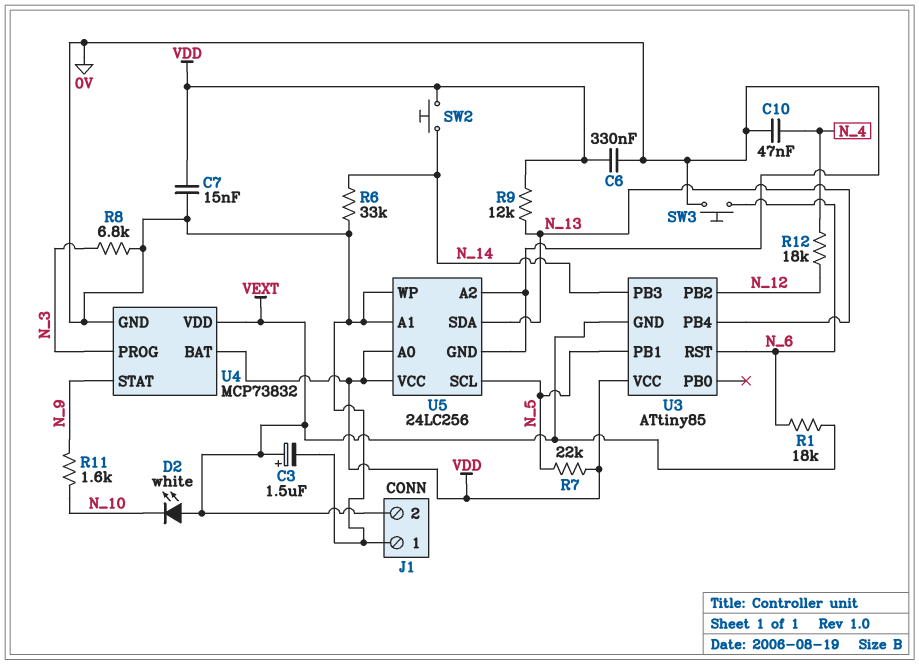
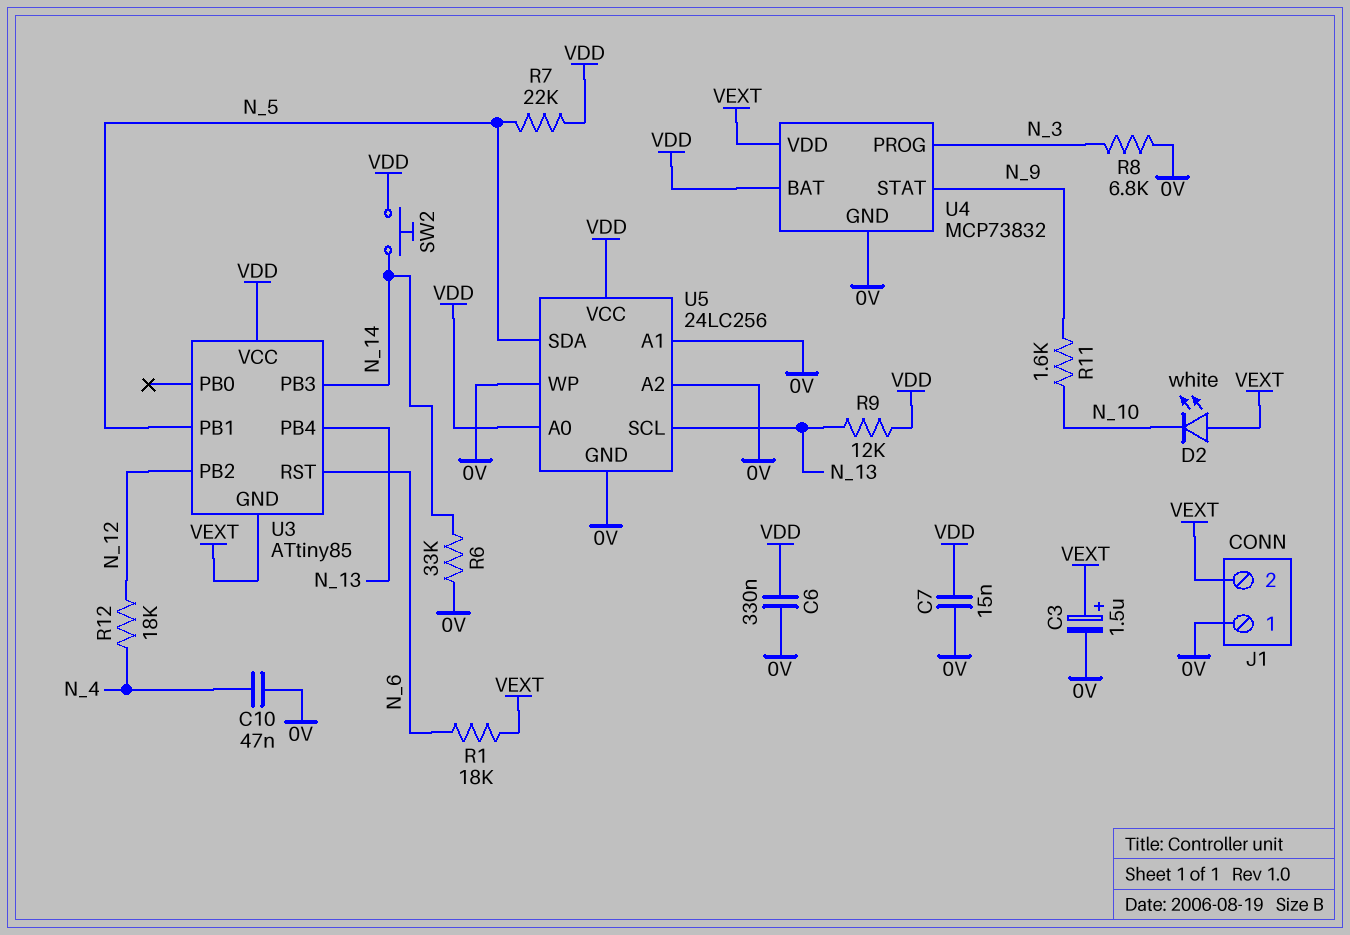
SW3: button (0V, N_6) -> none
U5 pin SCL: N_5 -> N_13
U5 pin SDA: N_13 -> N_5

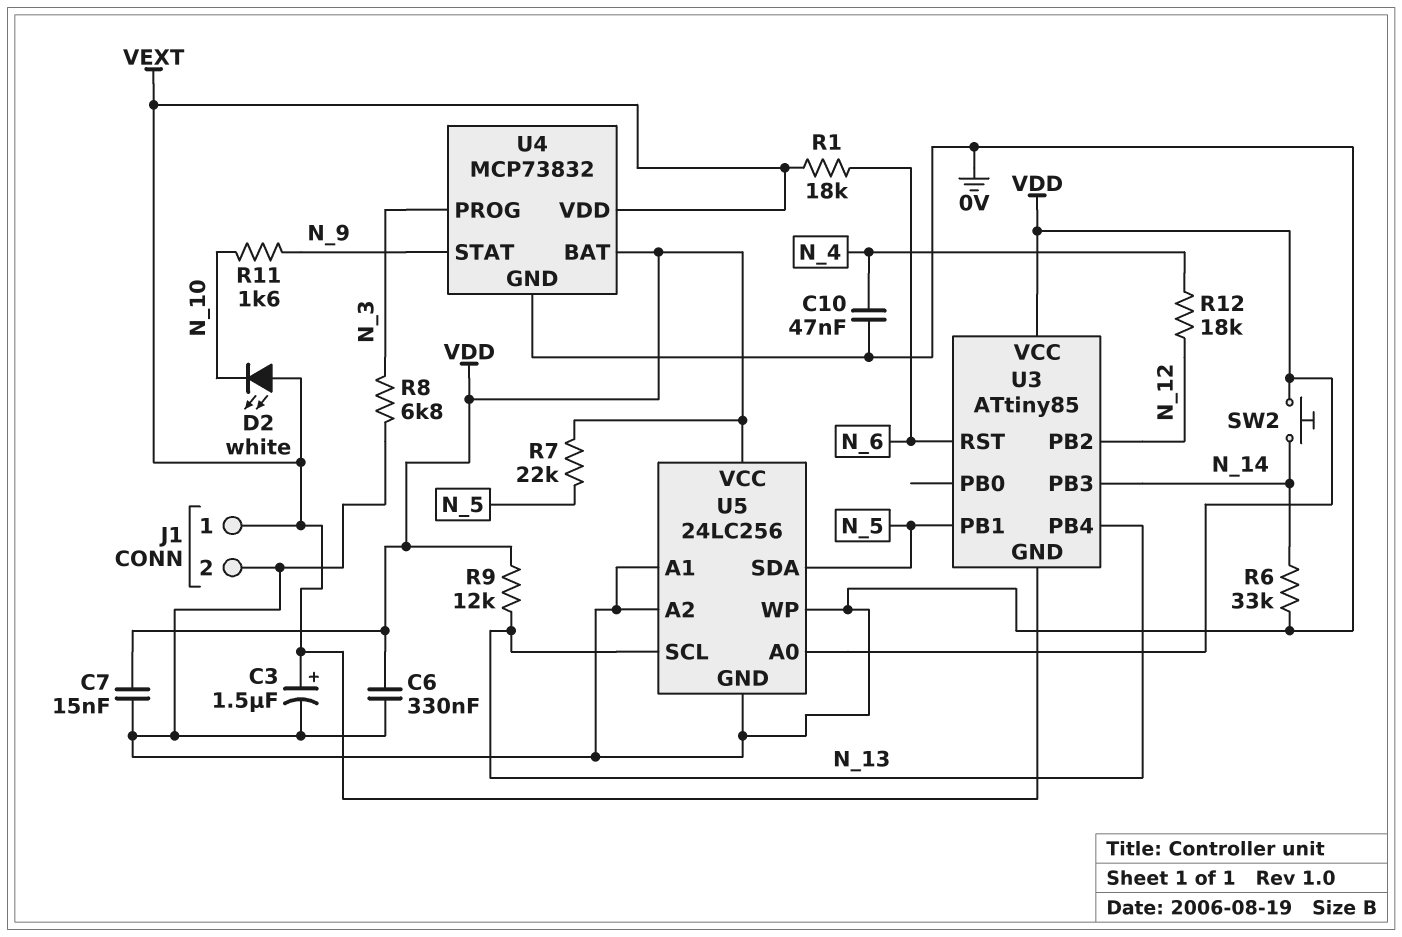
J1 pin 1: 0V -> VEXT
J1 pin 2: VEXT -> 0V

